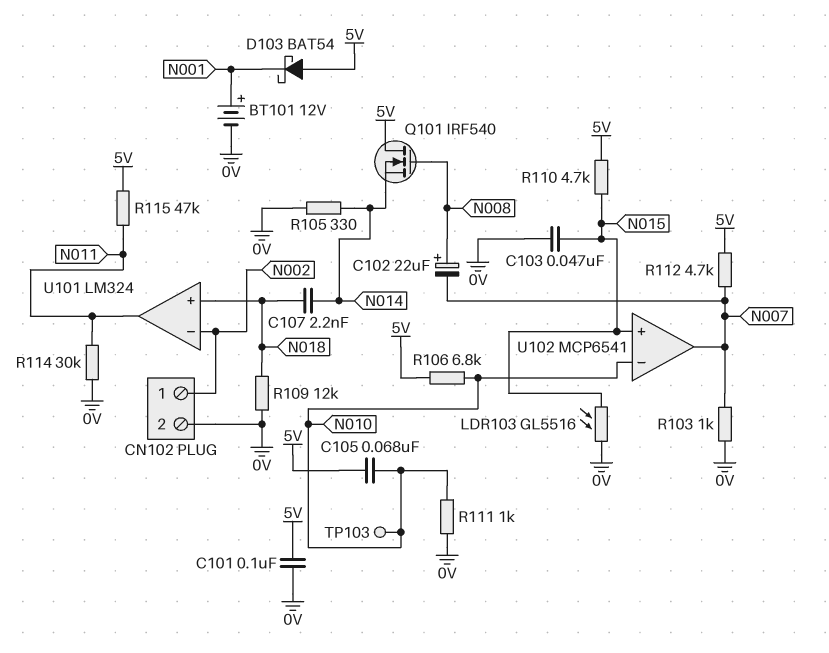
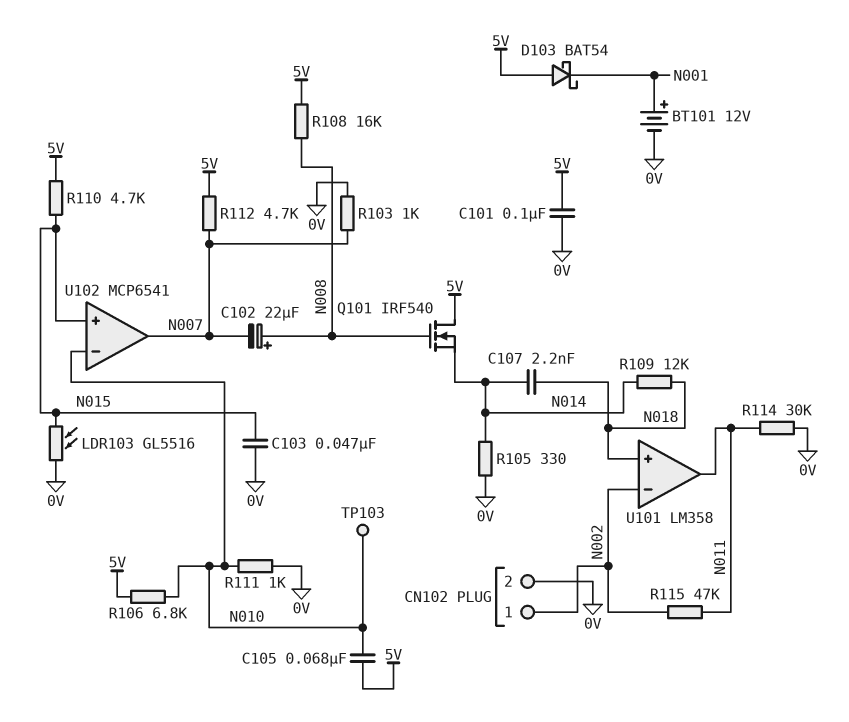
R108: none -> 16k (5V, N008)
R109: 12k (0V, N018) -> 12k (N014, N018)
R115: 47k (5V, N011) -> 47k (N002, N011)
U101: LM324 -> LM358

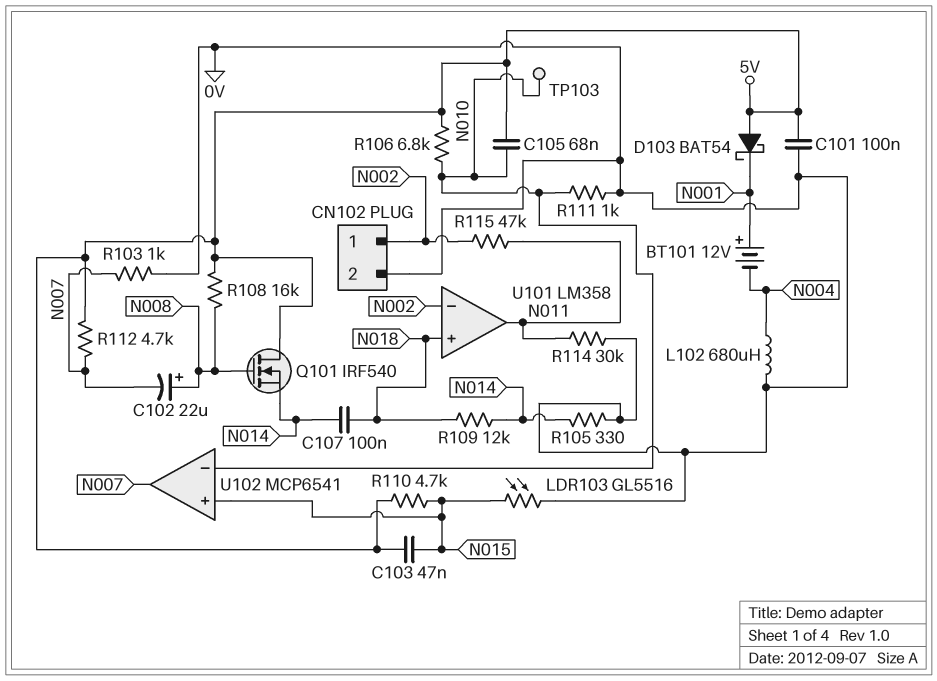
BT101: 12V (plus N001, minus 0V) -> 12V (plus N001, minus N004)
C103: 47nF (0V, N015) -> 47nF (5V, N015)
C107: 2.2nF (N014, N018) -> 100nF (N014, N018)
L102: none -> 680uH (0V, N004)

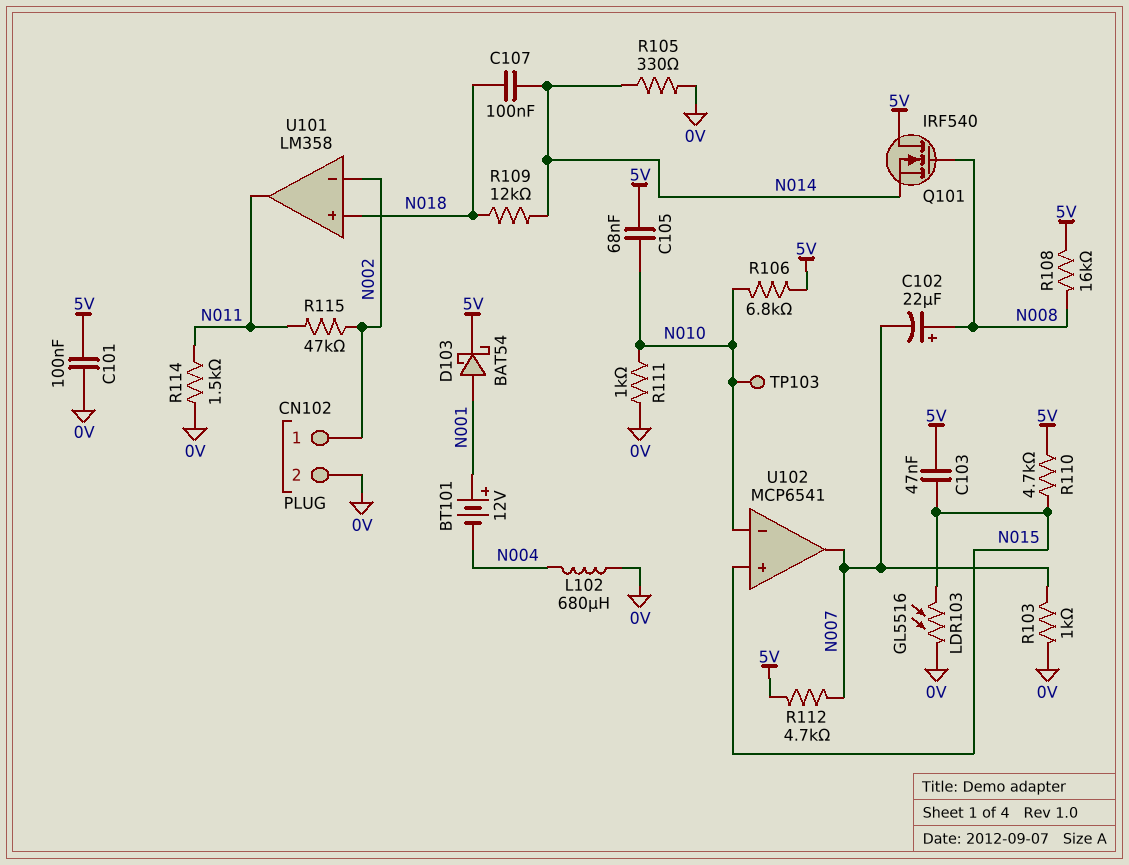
D103: schottky BAT54 (A 5V, K N001) -> schottky BAT54 (A N001, K 5V)
R114: 30k (0V, N011) -> 1.5k (0V, N011)

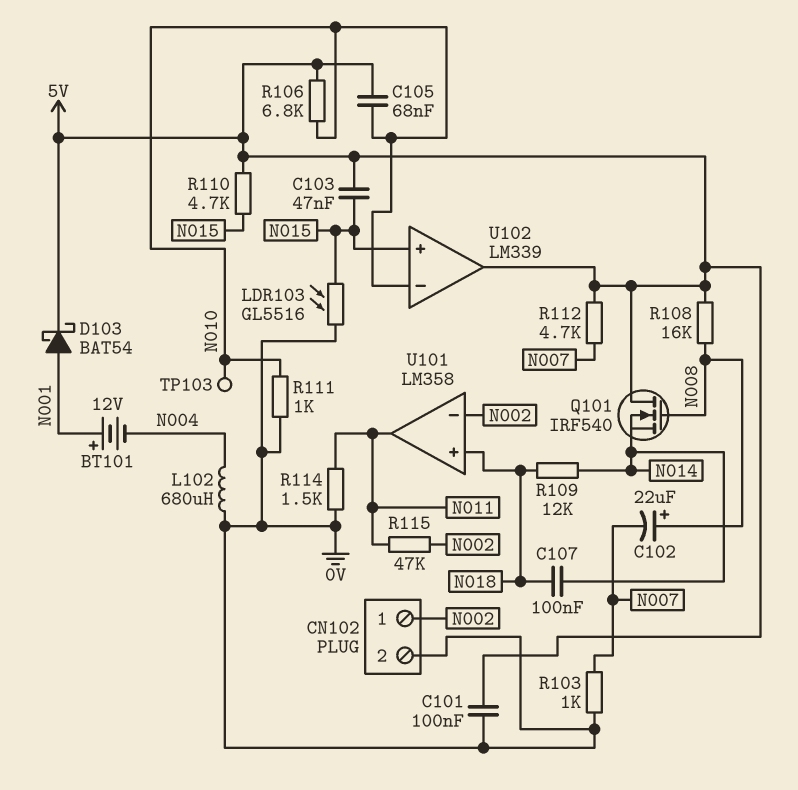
R105: 330 (0V, N014) -> none
U102: MCP6541 -> LM339
U102 pin out: N007 -> 5V

